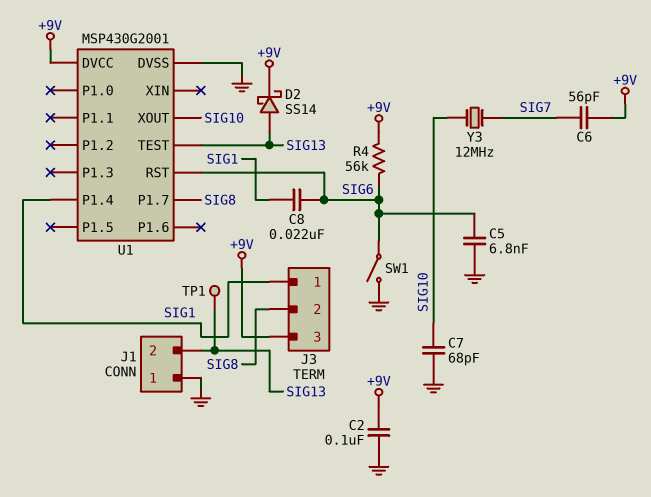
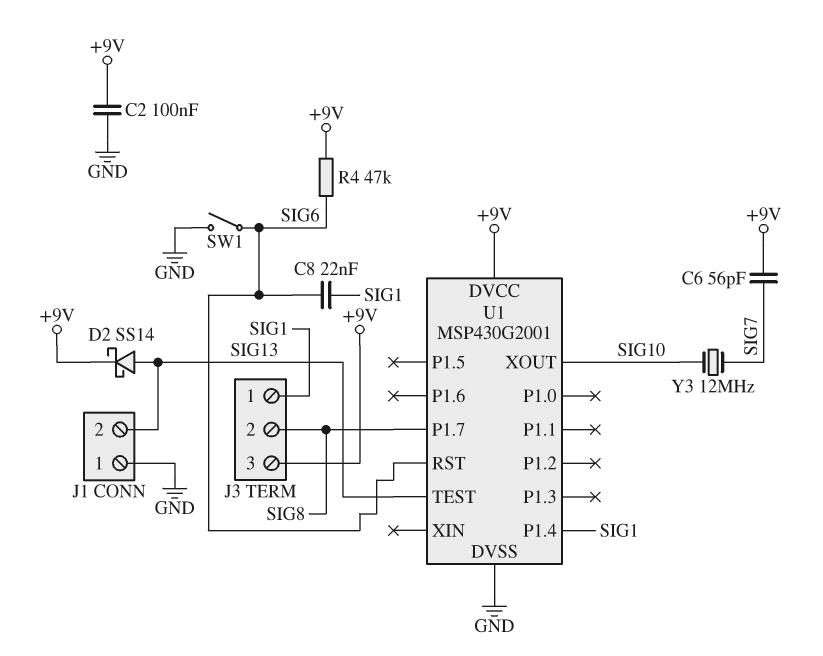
C5: 6.8nF (GND, SIG6) -> none
C7: 68pF (GND, SIG10) -> none
R4: 56k (+9V, SIG6) -> 47k (+9V, SIG6)
TP1: test point (SIG13) -> none

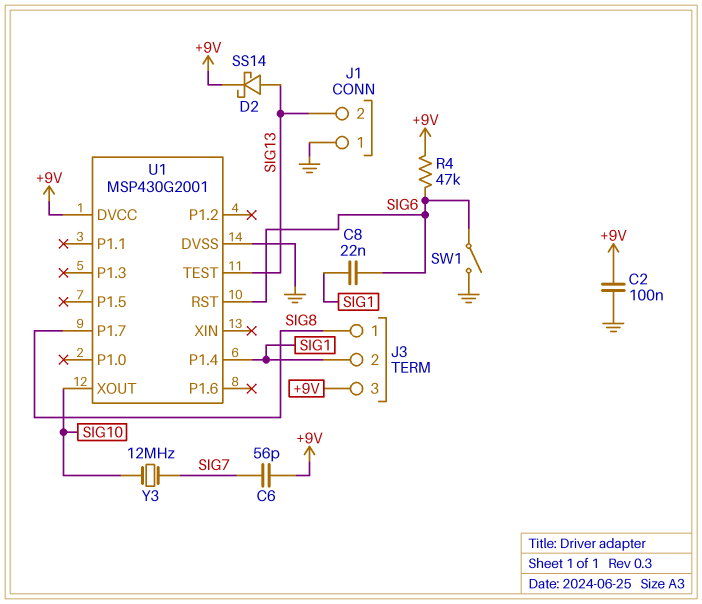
J3 pin 1: SIG1 -> SIG8
J3 pin 2: SIG8 -> SIG1

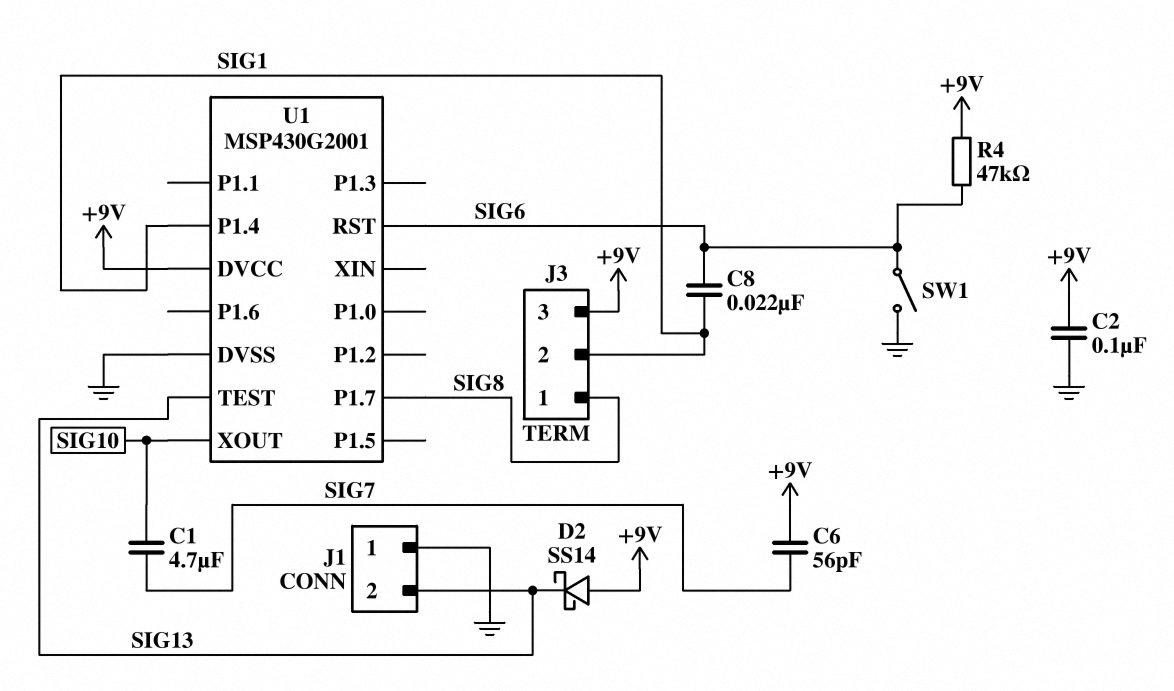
C1: none -> 4.7uF (SIG7, SIG10)
D2: schottky SS14 (A SIG13, K +9V) -> schottky SS14 (A +9V, K SIG13)
Y3: 12MHz (SIG7, SIG10) -> none

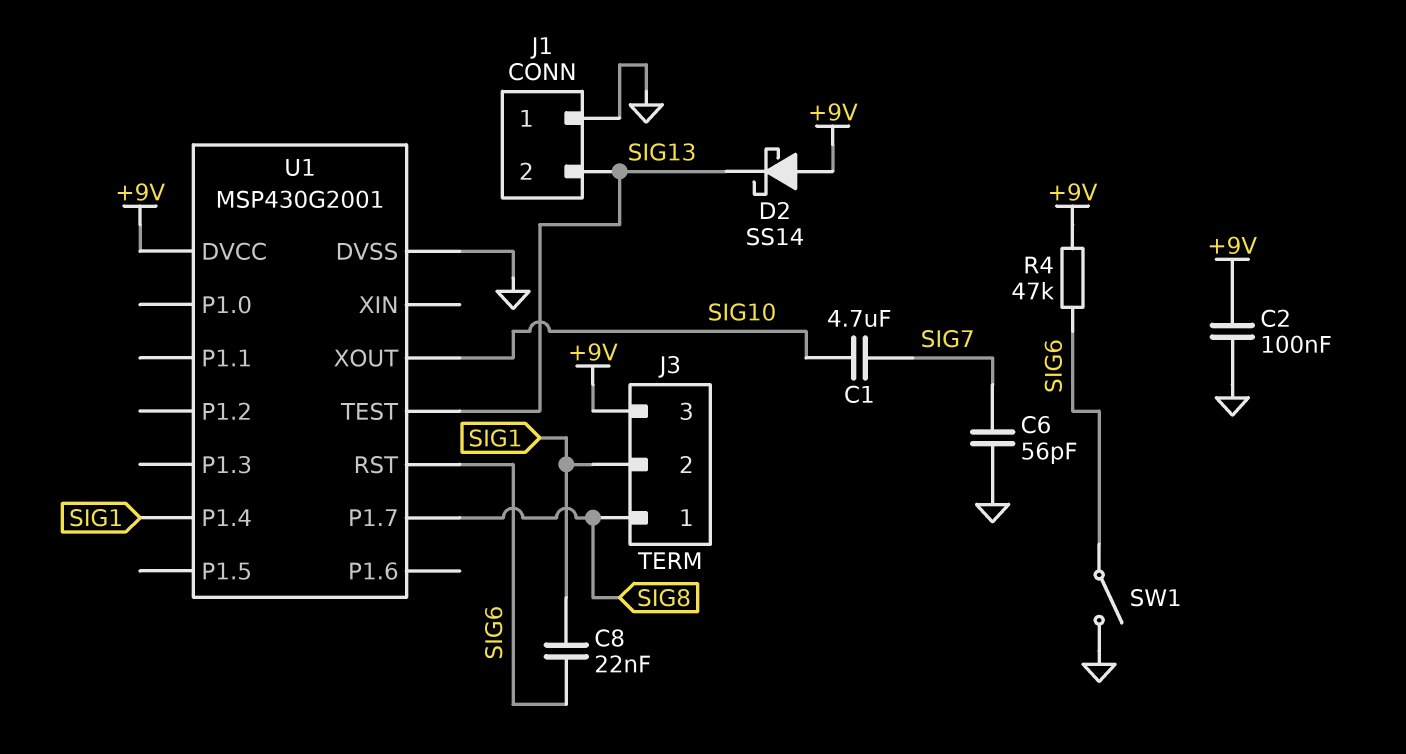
C6: 56pF (+9V, SIG7) -> 56pF (GND, SIG7)

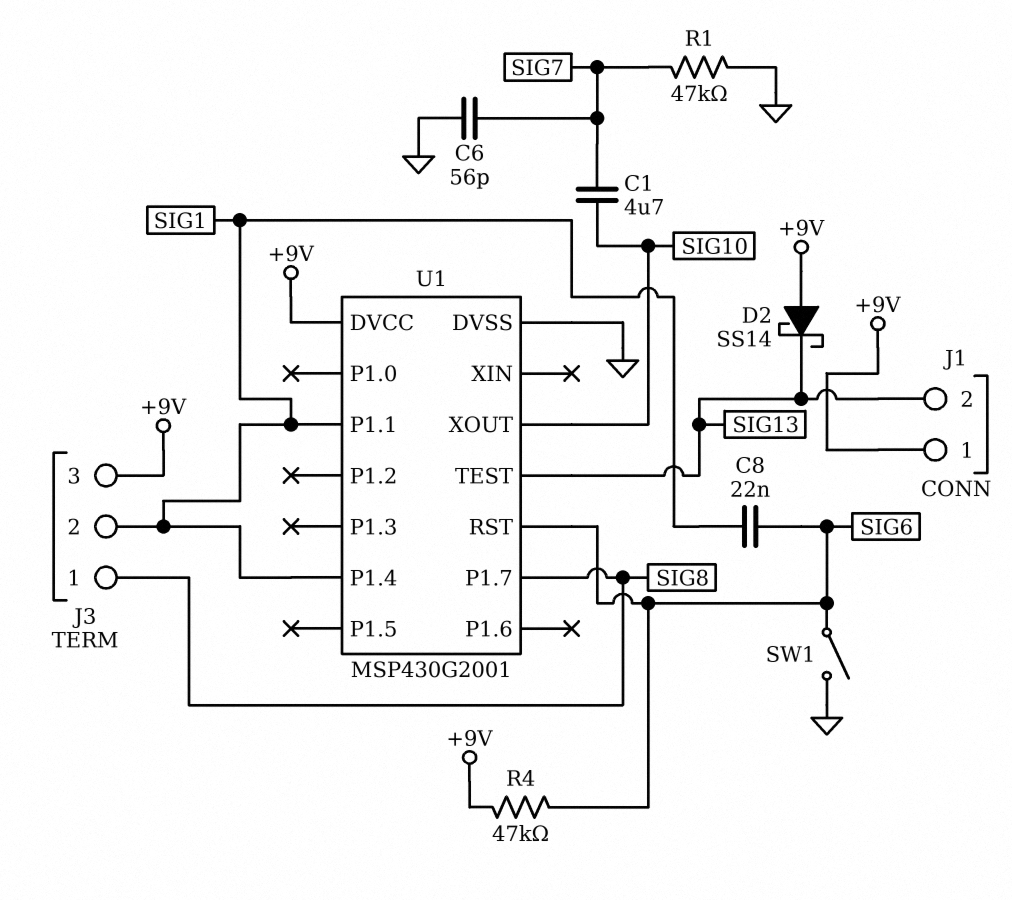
C2: 100nF (+9V, GND) -> none
J1 pin 1: GND -> +9V
R1: none -> 47k (GND, SIG7)
U1 pin P1.1: none -> SIG1

